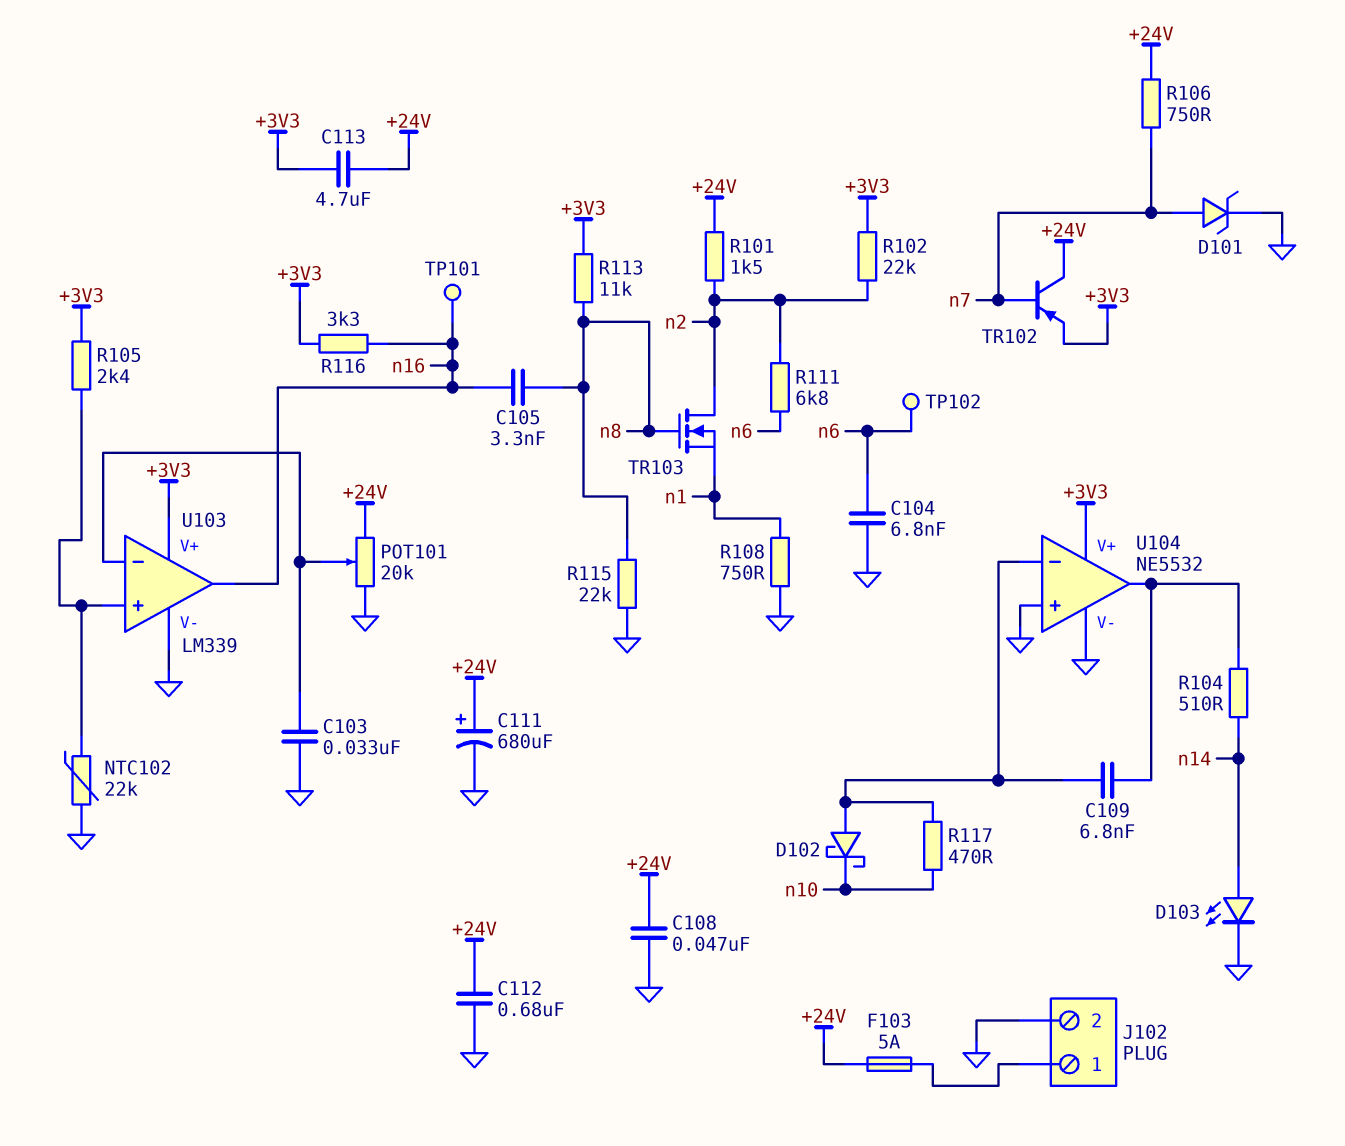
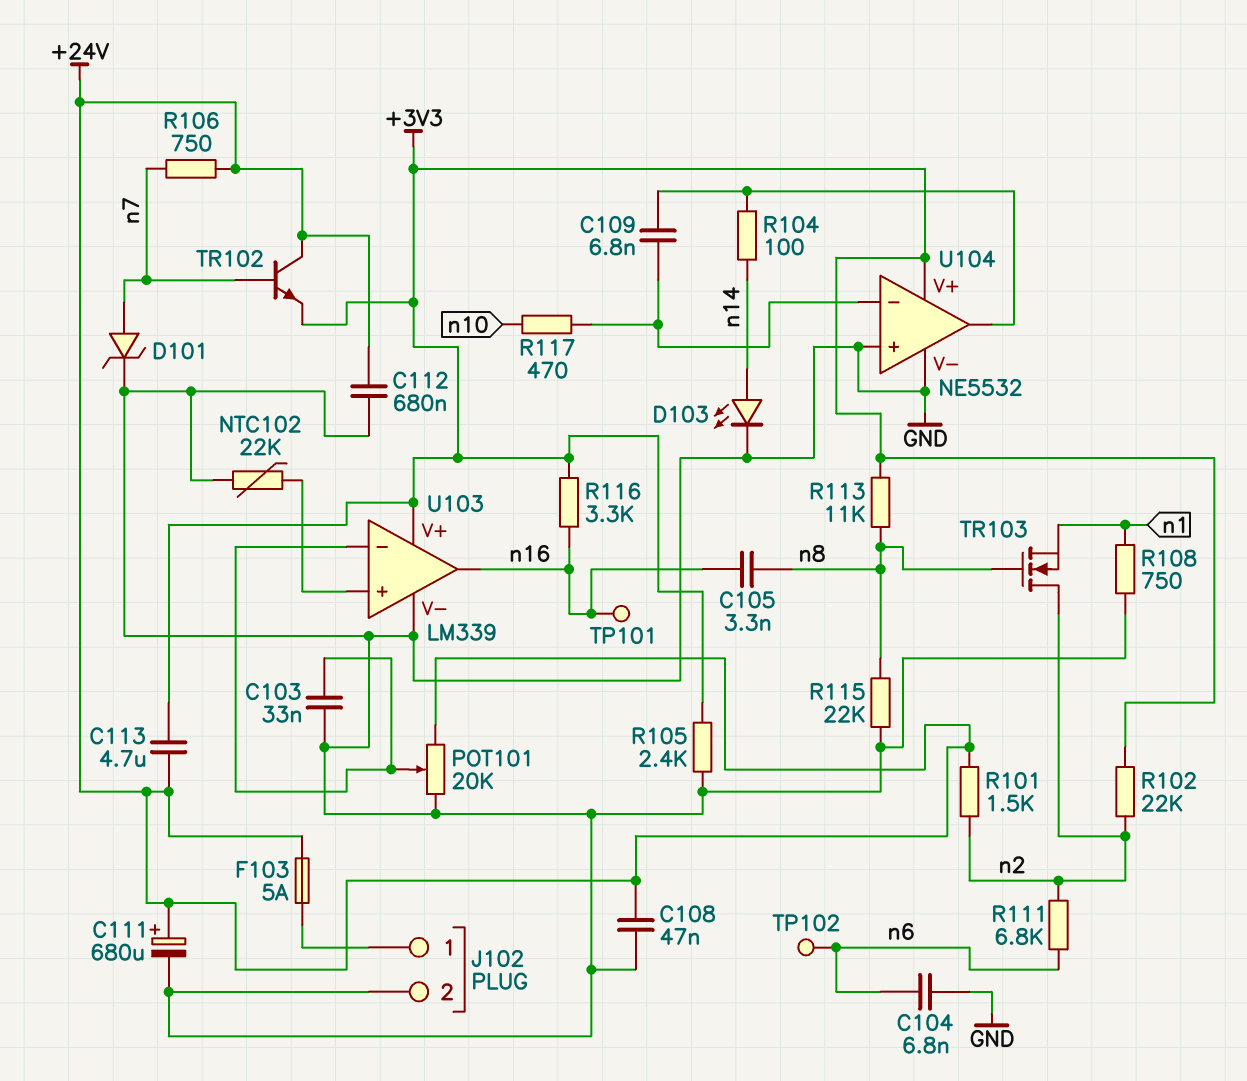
D102: schottky (A U104/in-, K n10) -> none
R104: 510 (U104/out, n14) -> 100 (U104/out, n14)
R105: 2.4k (+3V3, U103/in+) -> 2.4k (+3V3, GND)
TR102: PNP (B n7, C +24V, E +3V3) -> NPN (B n7, C +24V, E +3V3)

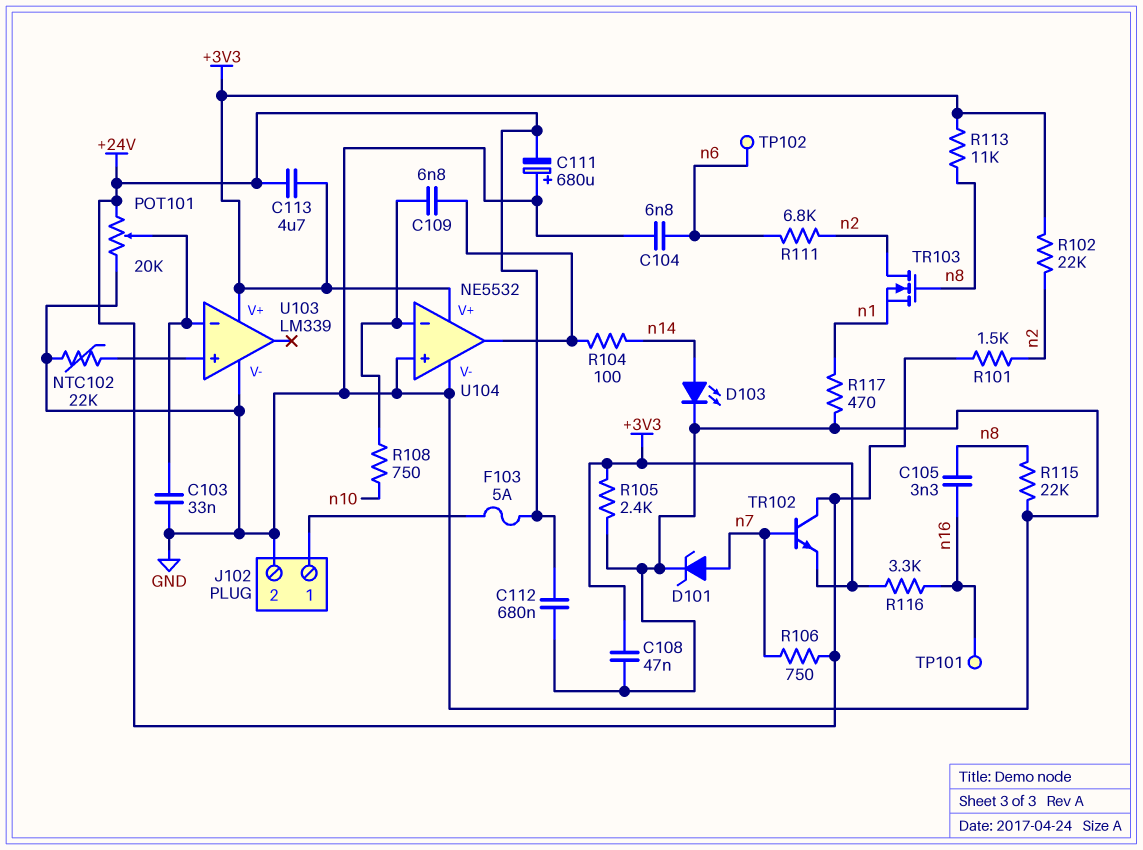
C108: 47nF (+24V, GND) -> 47nF (+3V3, GND)
C111: 680uF (plus +24V, minus GND) -> 680uF (plus GND, minus +24V)
R108: 750 (GND, n1) -> 750 (U104/in-, n10)
R117: 470 (U104/in-, n10) -> 470 (GND, n1)
U103 pin out: n16 -> none

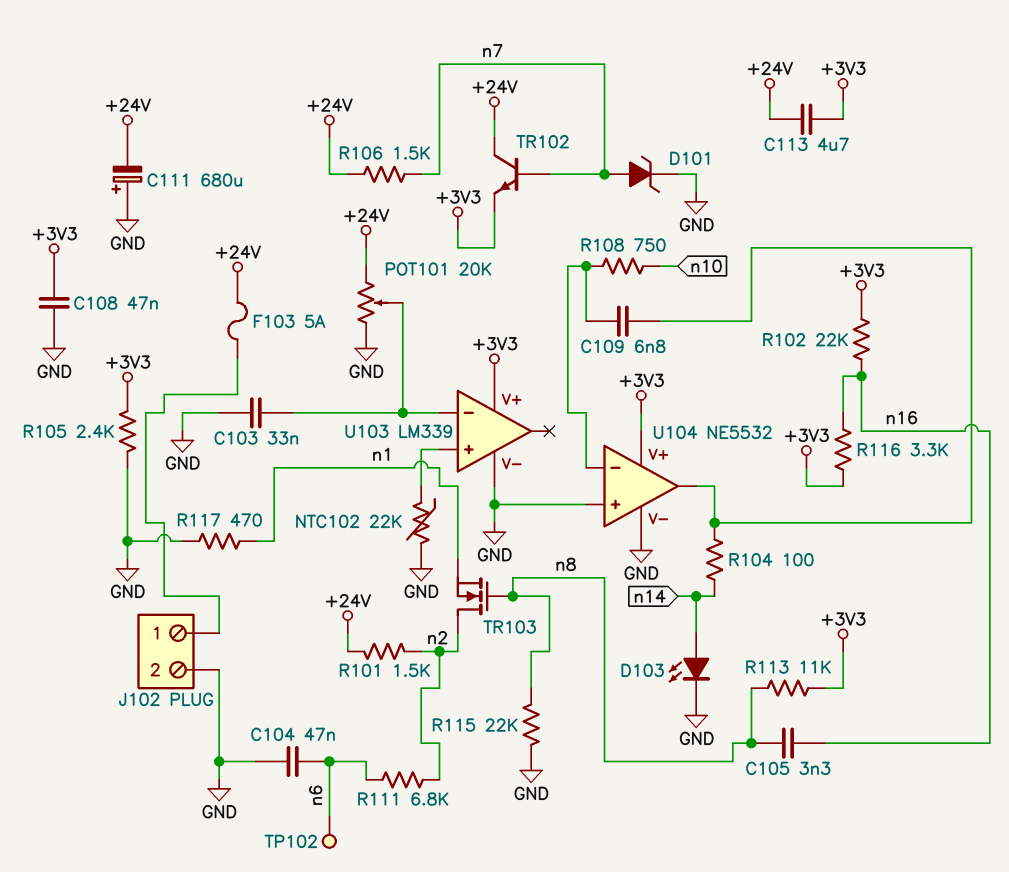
C104: 6.8nF (GND, n6) -> 47nF (GND, n6)
C112: 680nF (+24V, GND) -> none
R102: 22k (+3V3, n2) -> 22k (+3V3, n16)
R106: 750 (+24V, n7) -> 1.5k (+24V, n7)
TP101: test point (n16) -> none

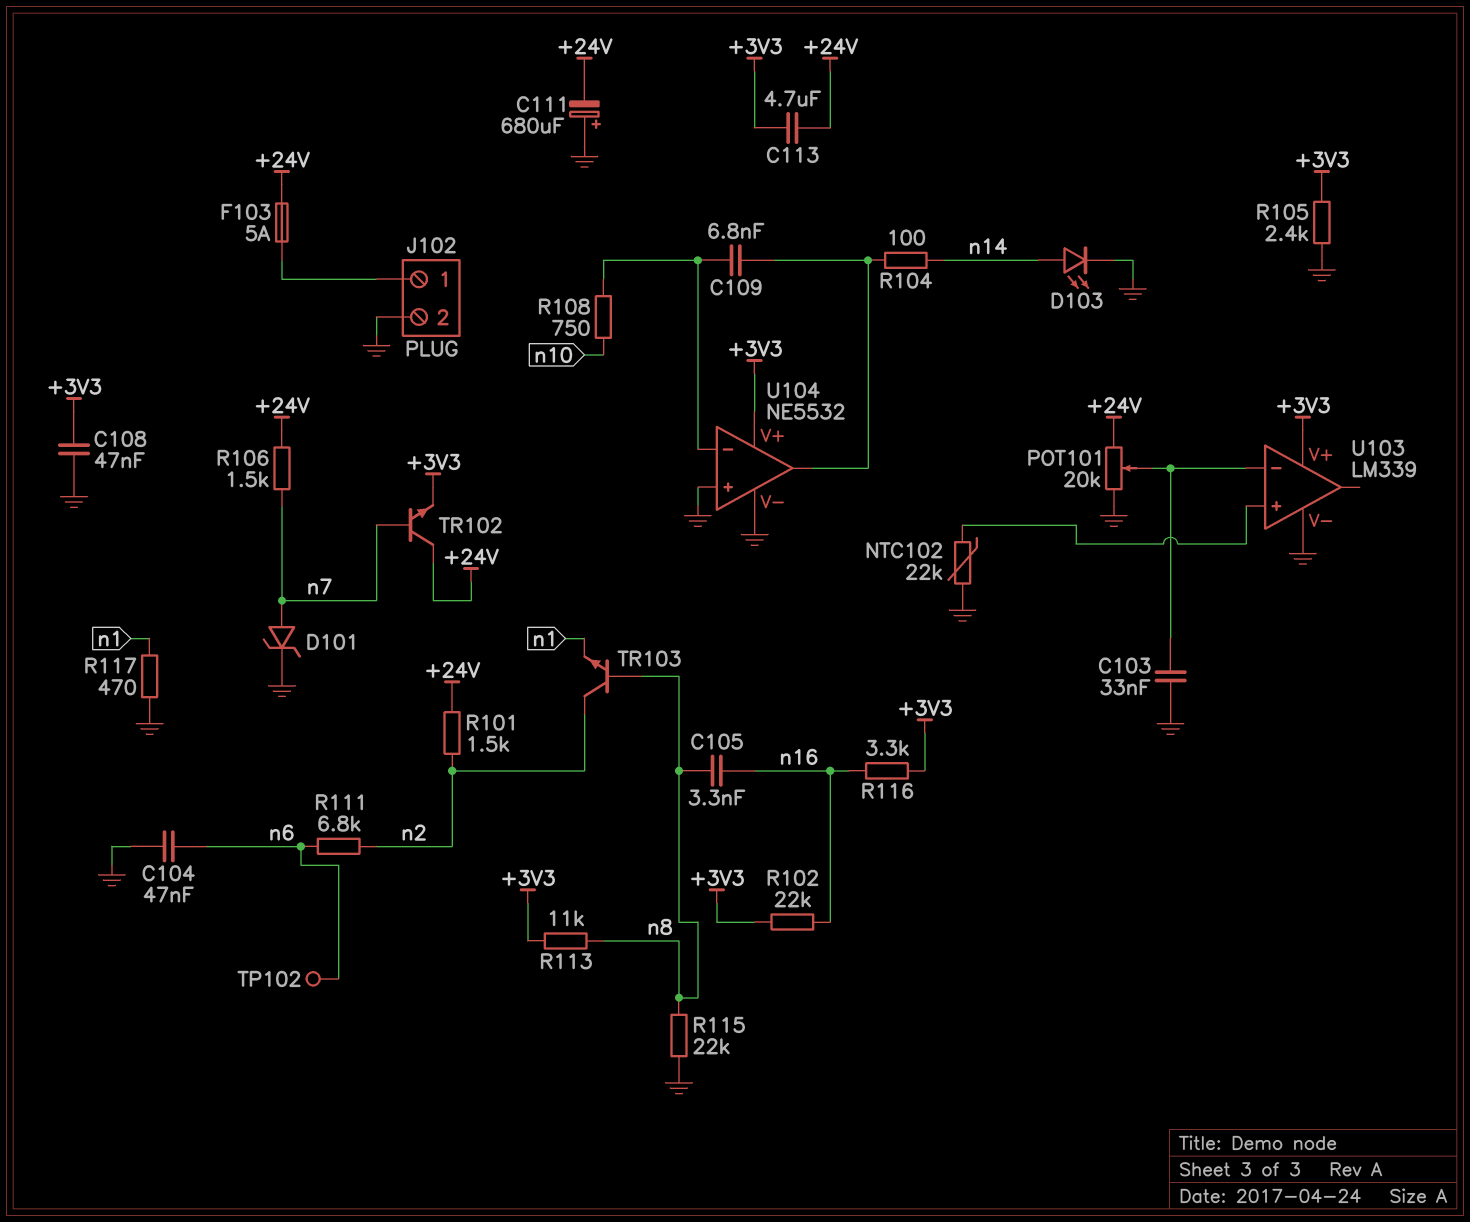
TR103: NMOS (G n8, D n2, S n1) -> NPN (B n8, C n2, E n1)

